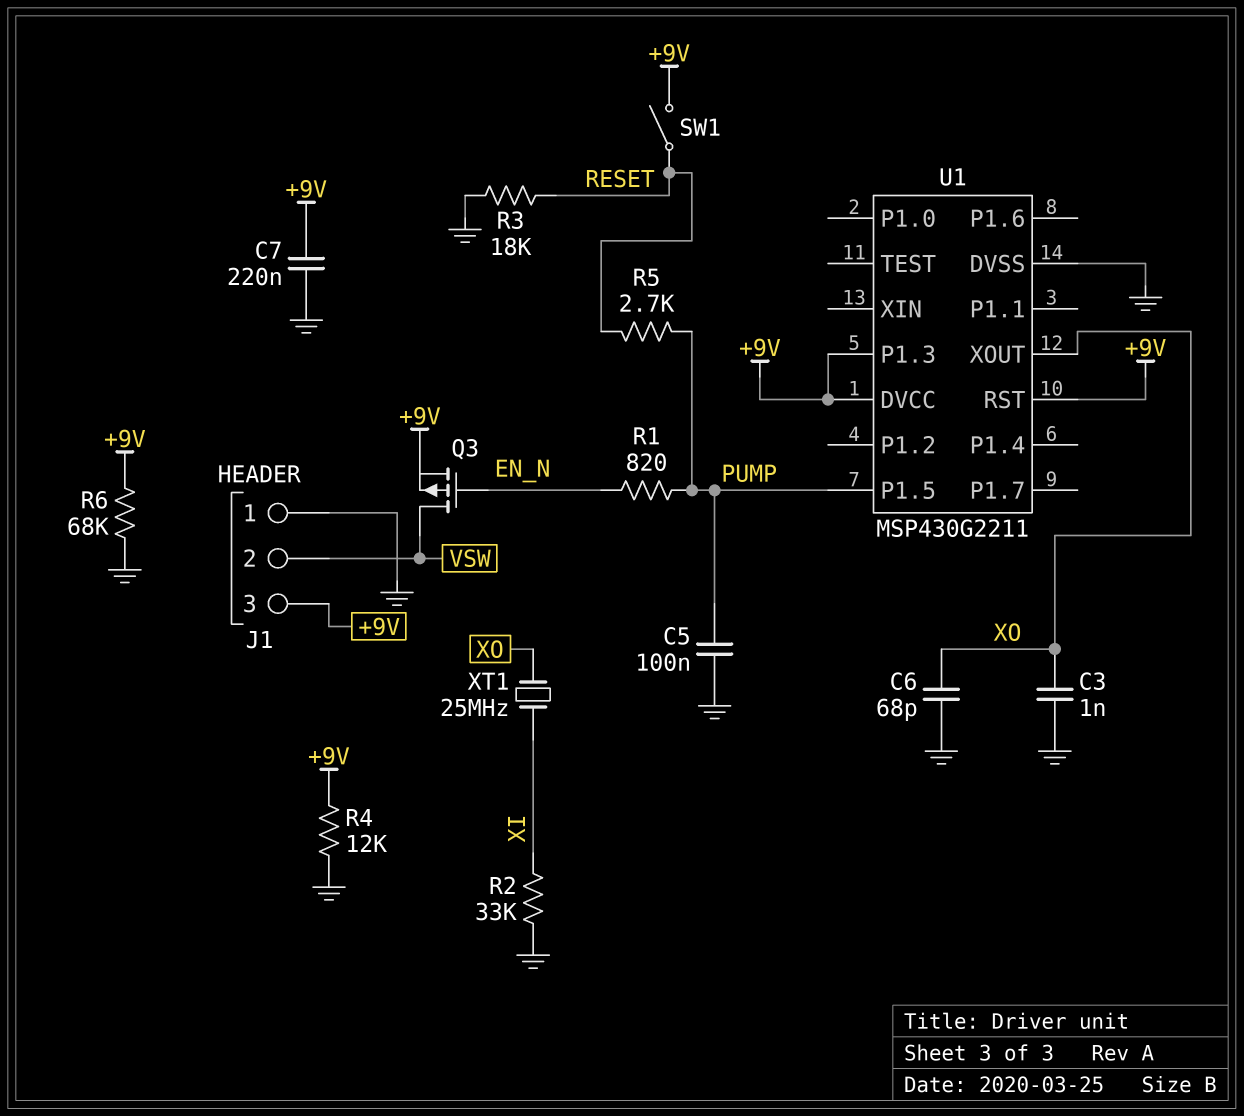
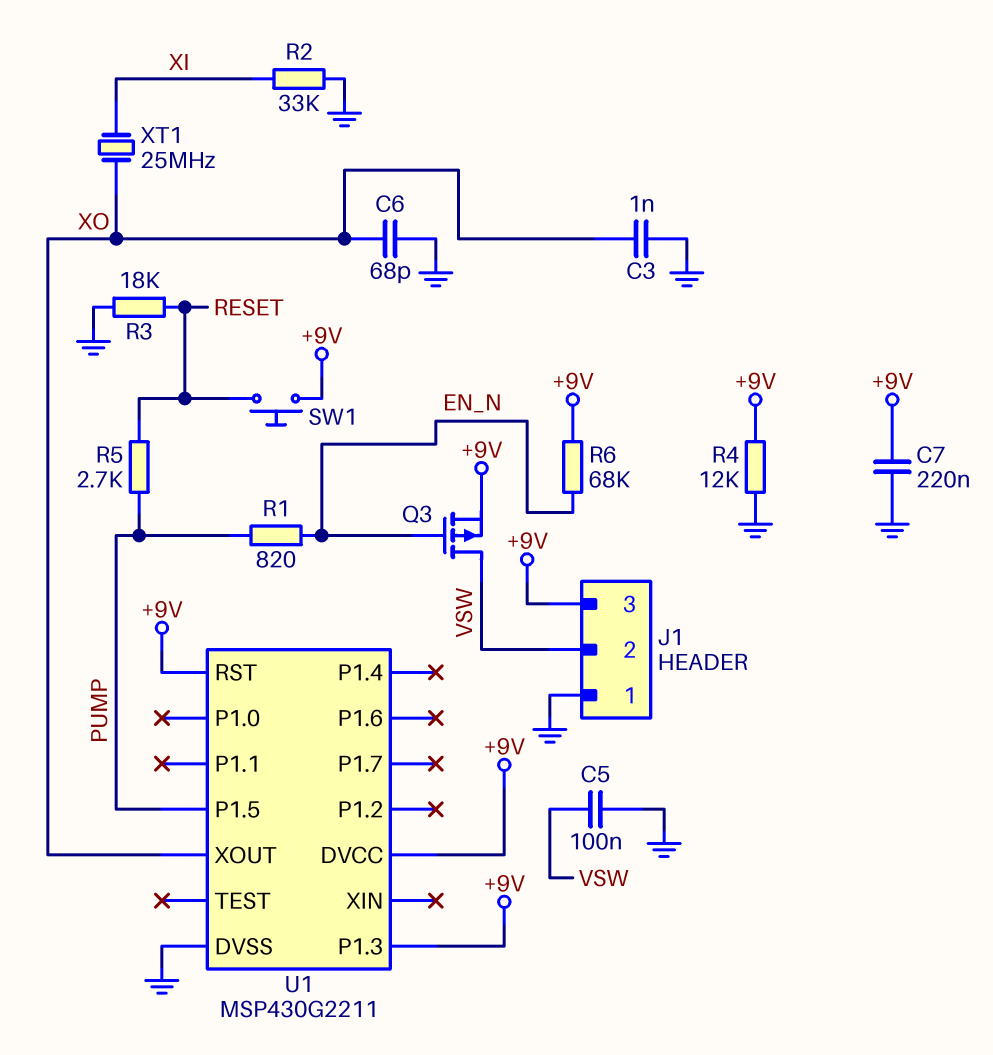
C5: 100nF (GND, PUMP) -> 100nF (GND, VSW)
R6: 68k (+9V, GND) -> 68k (+9V, EN_N)
SW1: switch (+9V, RESET) -> button (+9V, RESET)

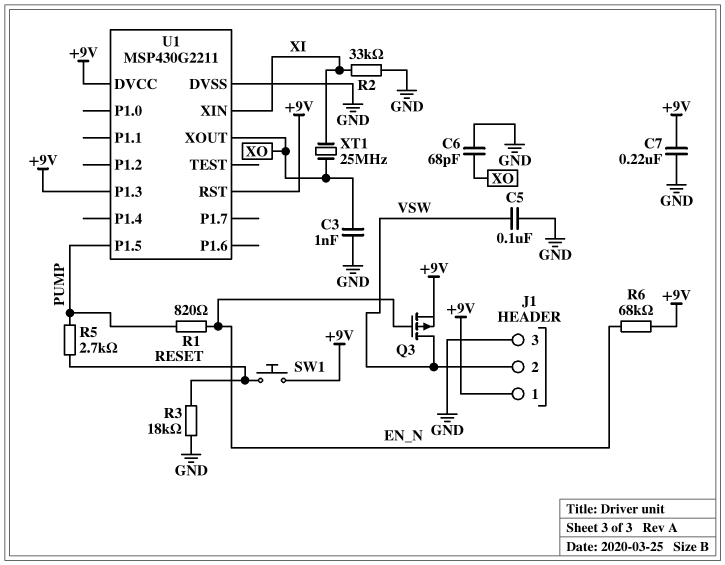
J1 pin 1: GND -> +9V
J1 pin 3: +9V -> GND
R4: 12k (+9V, GND) -> none
U1 pin XIN: none -> XI

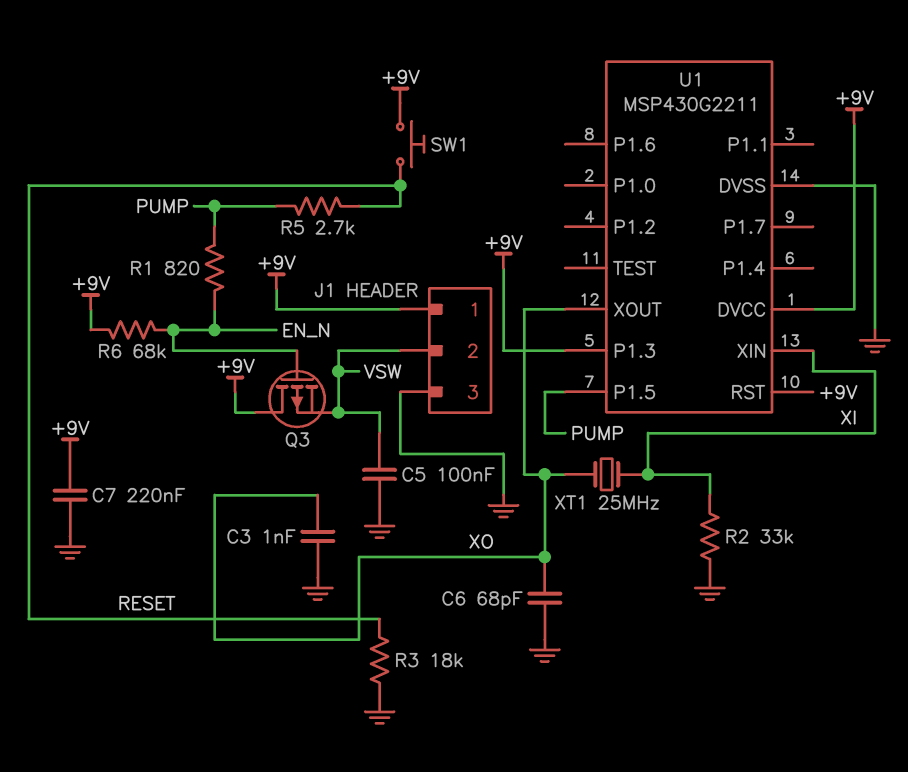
Q3: PMOS (G EN_N, D VSW, S +9V) -> PMOS (G EN_N, D +9V, S VSW)

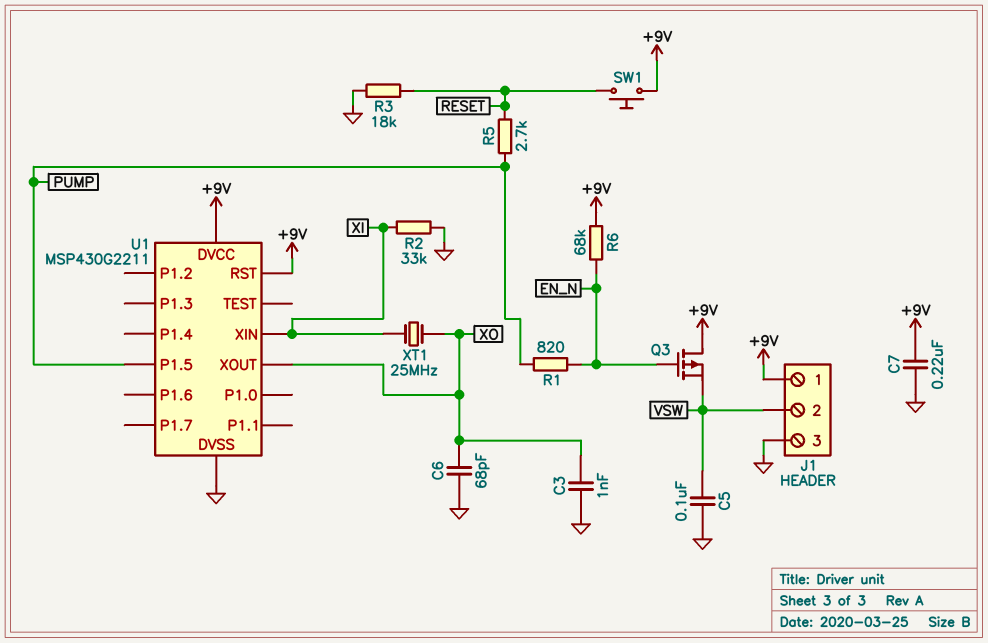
U1 pin P1.3: +9V -> none

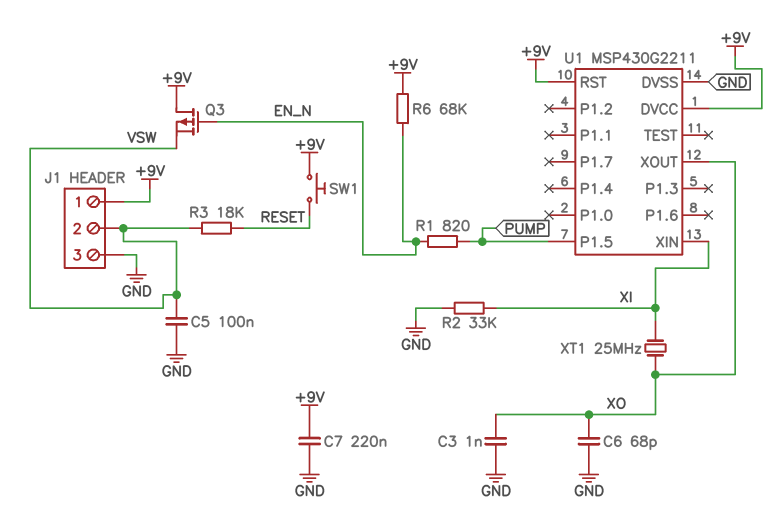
R3: 18k (GND, RESET) -> 18k (RESET, VSW)
R5: 2.7k (PUMP, RESET) -> none

